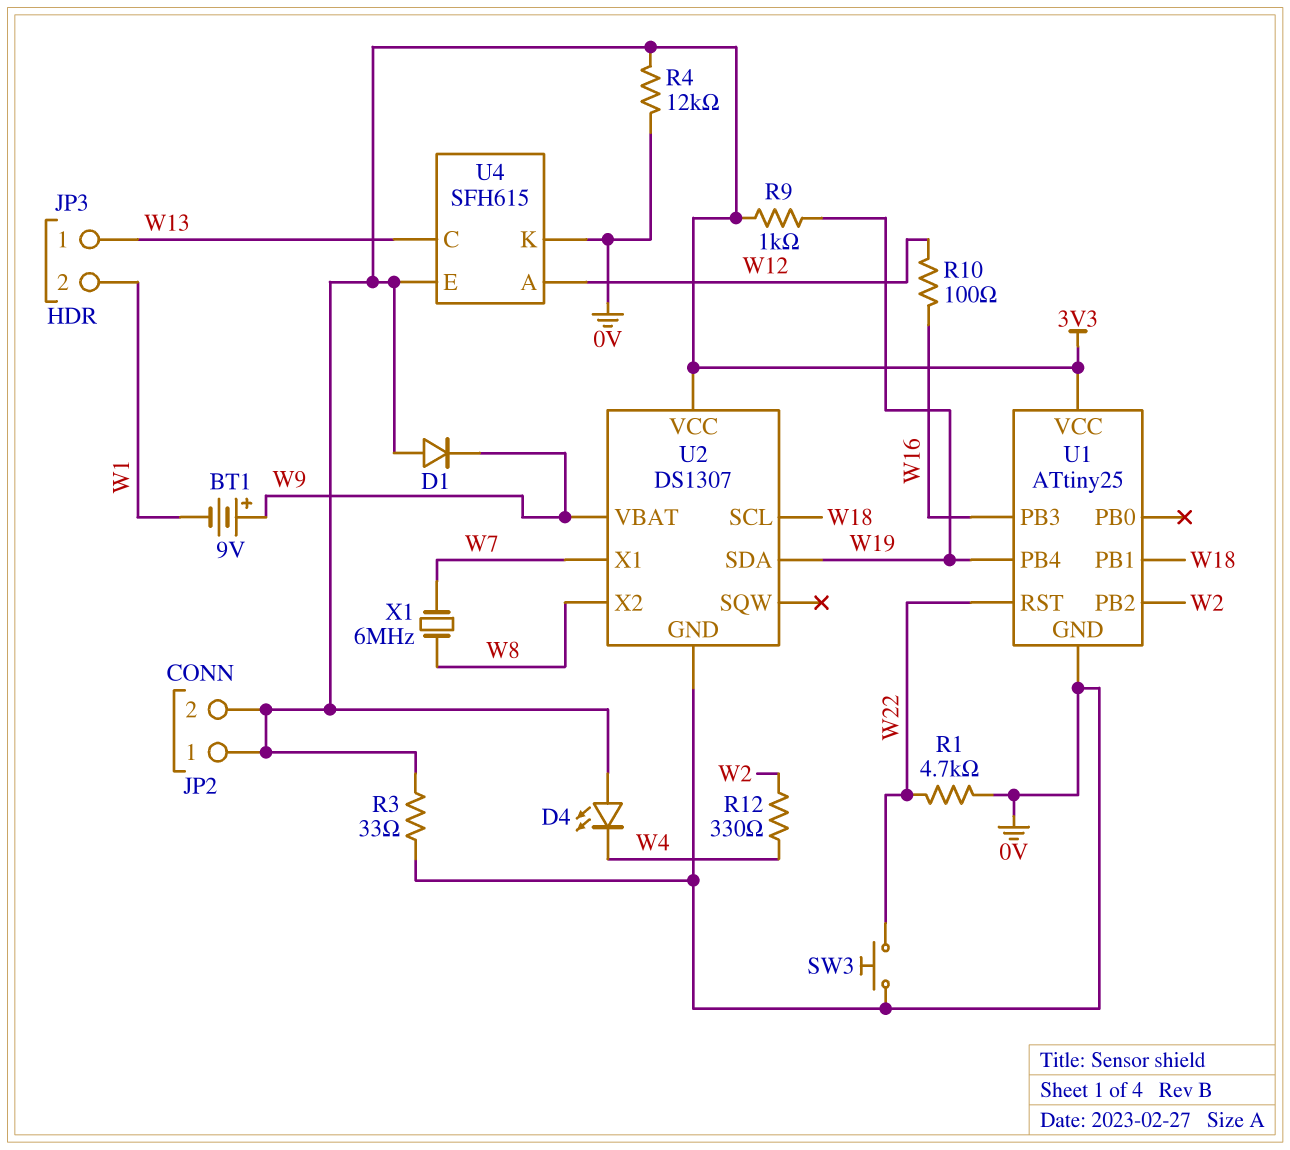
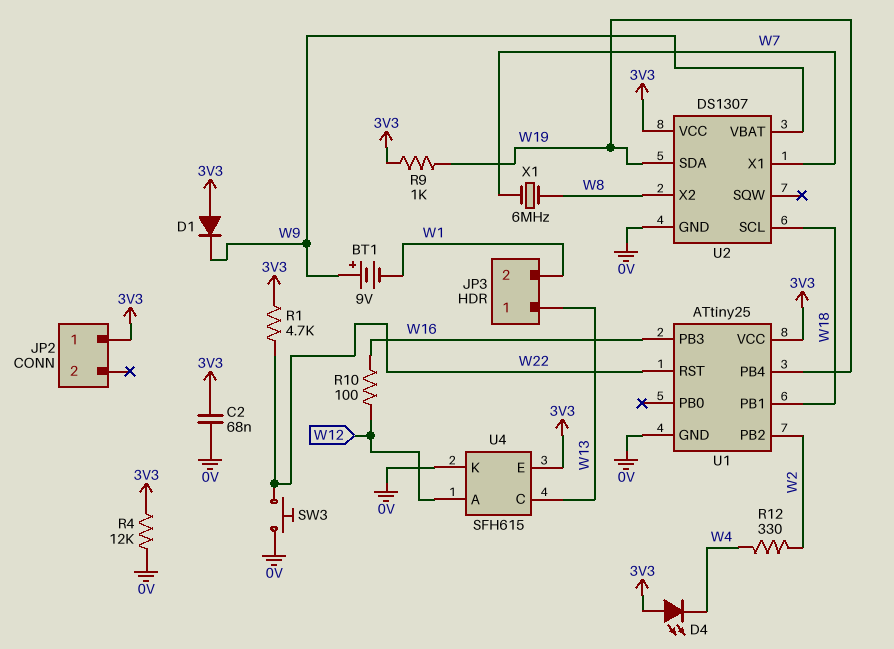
C2: none -> 68nF (0V, 3V3)
JP2 pin 2: 3V3 -> none
R1: 4.7k (0V, W22) -> 4.7k (3V3, W22)
R3: 33 (0V, 3V3) -> none

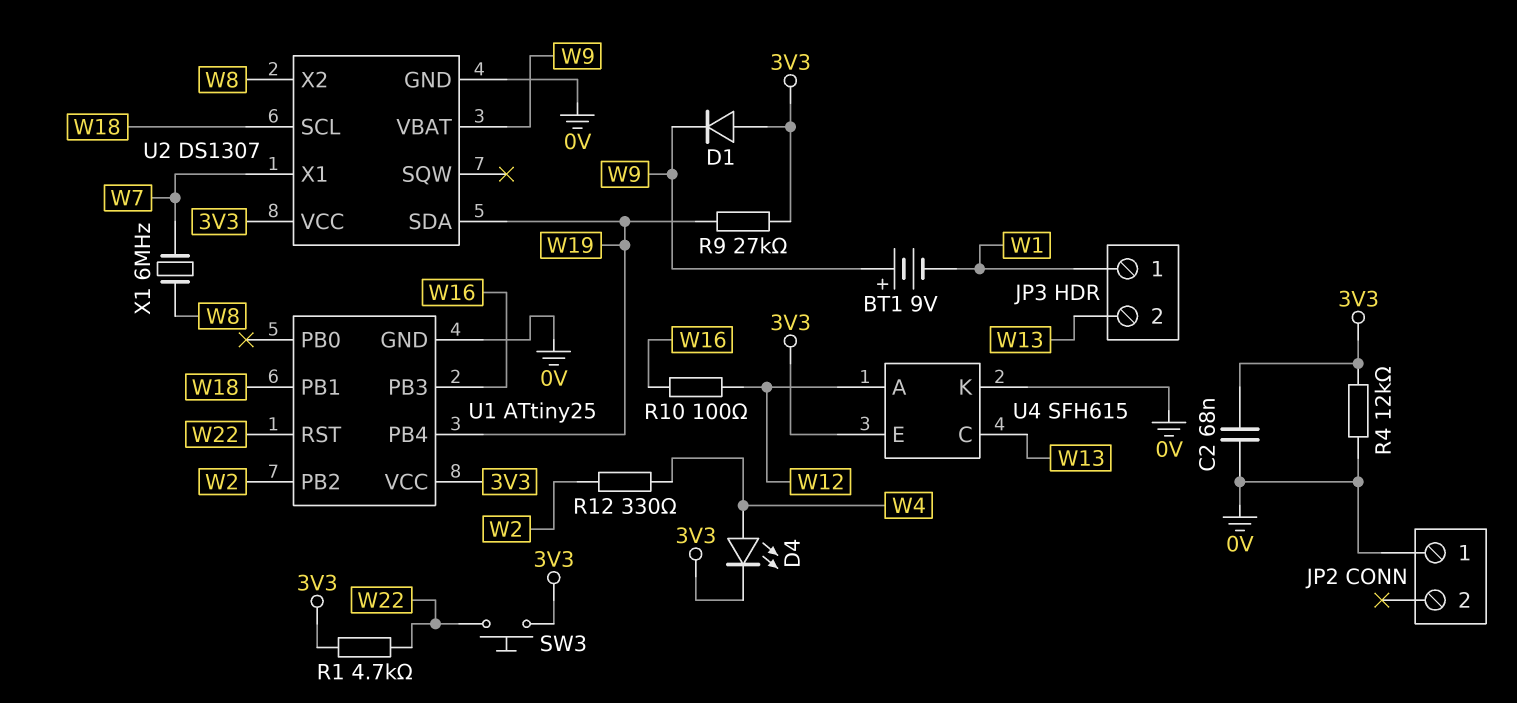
D4: LED (A 3V3, K W4) -> LED (A W4, K 3V3)
JP2 pin 1: 3V3 -> 0V
JP3 pin 1: W13 -> W1
JP3 pin 2: W1 -> W13
R9: 1k (3V3, W19) -> 27k (3V3, W19)
SW3: button (0V, W22) -> button (3V3, W22)

